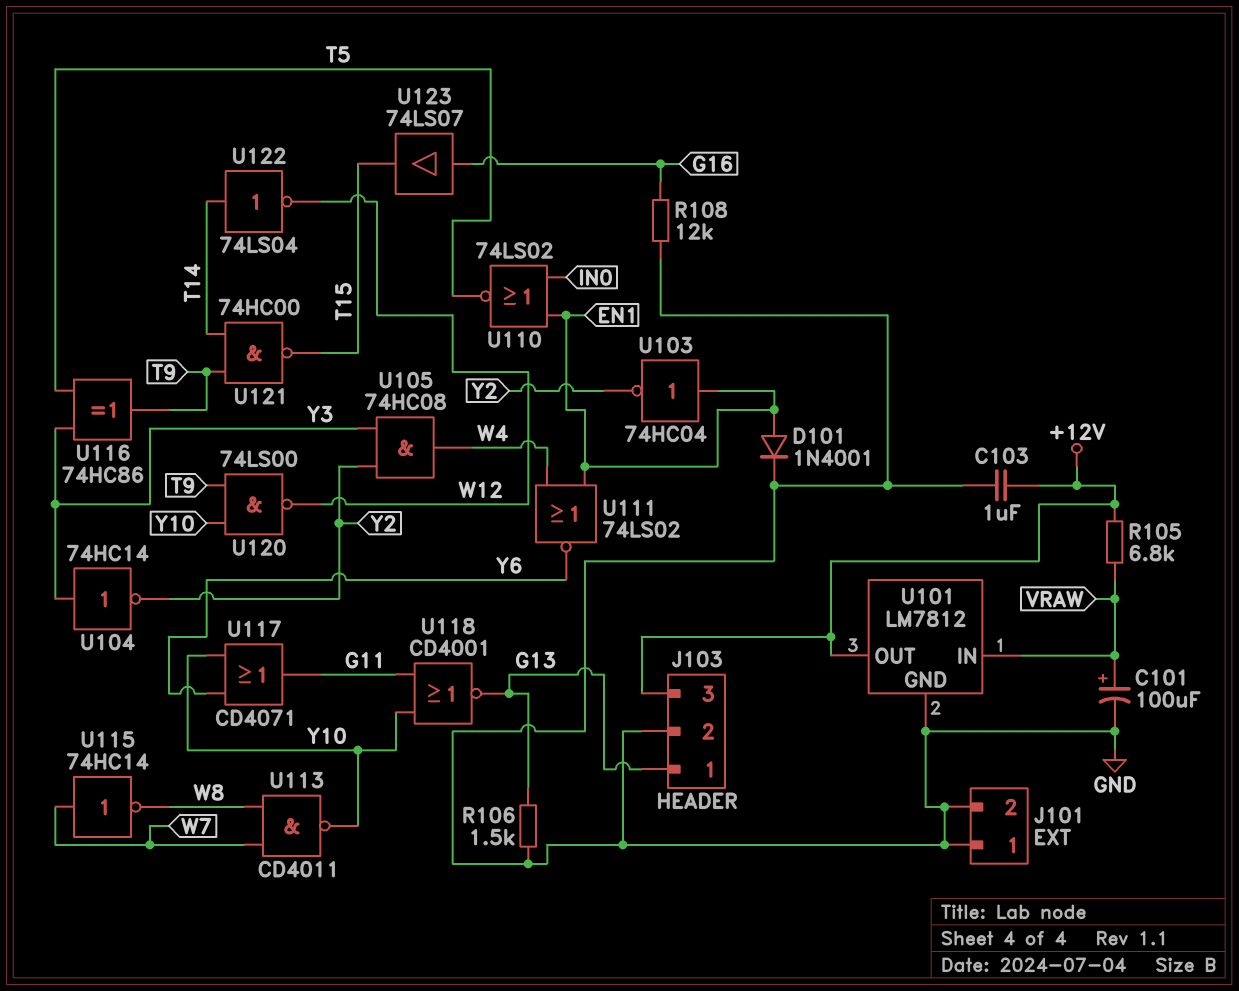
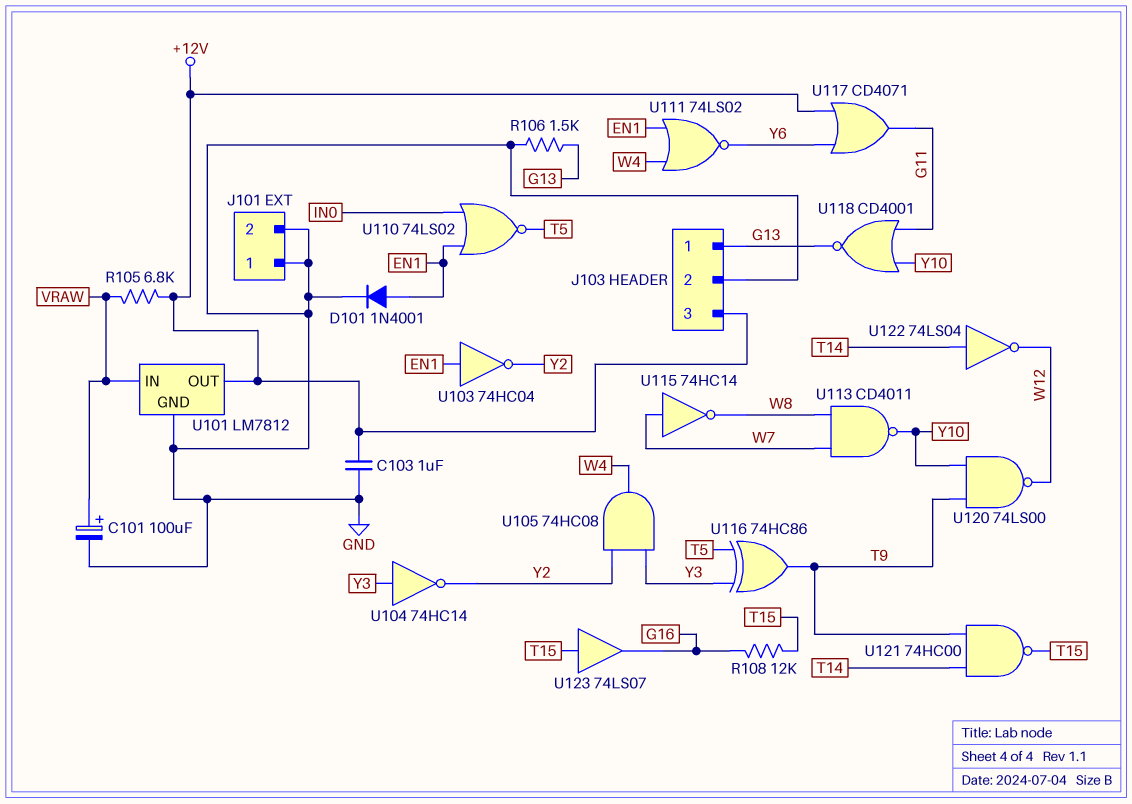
R108: 12k (G16, GND) -> 12k (G16, T15)
U117: OR CD4071 (in Y6, in Y10, out G11) -> OR CD4071 (in +12V, in Y6, out G11)
U123: buffer 74LS07 (in G16, out T15) -> buffer 74LS07 (in T15, out G16)

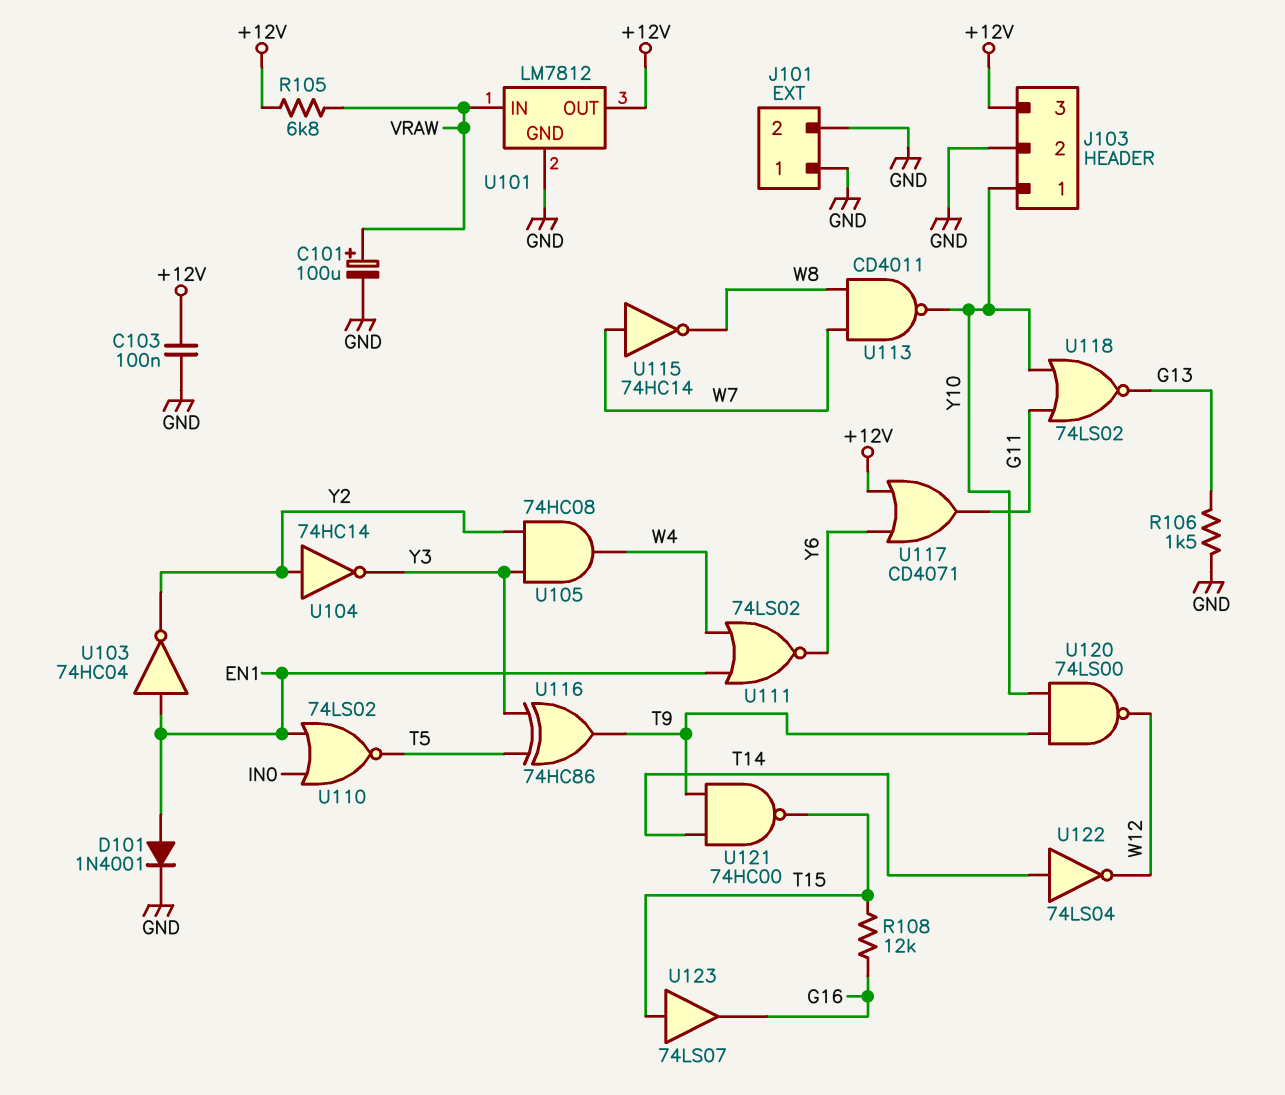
C103: 1uF (+12V, GND) -> 100nF (+12V, GND)
J103 pin 1: G13 -> Y10
U104: NOT 74HC14 (in Y3, out Y2) -> NOT 74HC14 (in Y2, out Y3)
U118: NOR CD4001 (in G11, in Y10, out G13) -> NOR 74LS02 (in G11, in Y10, out G13)

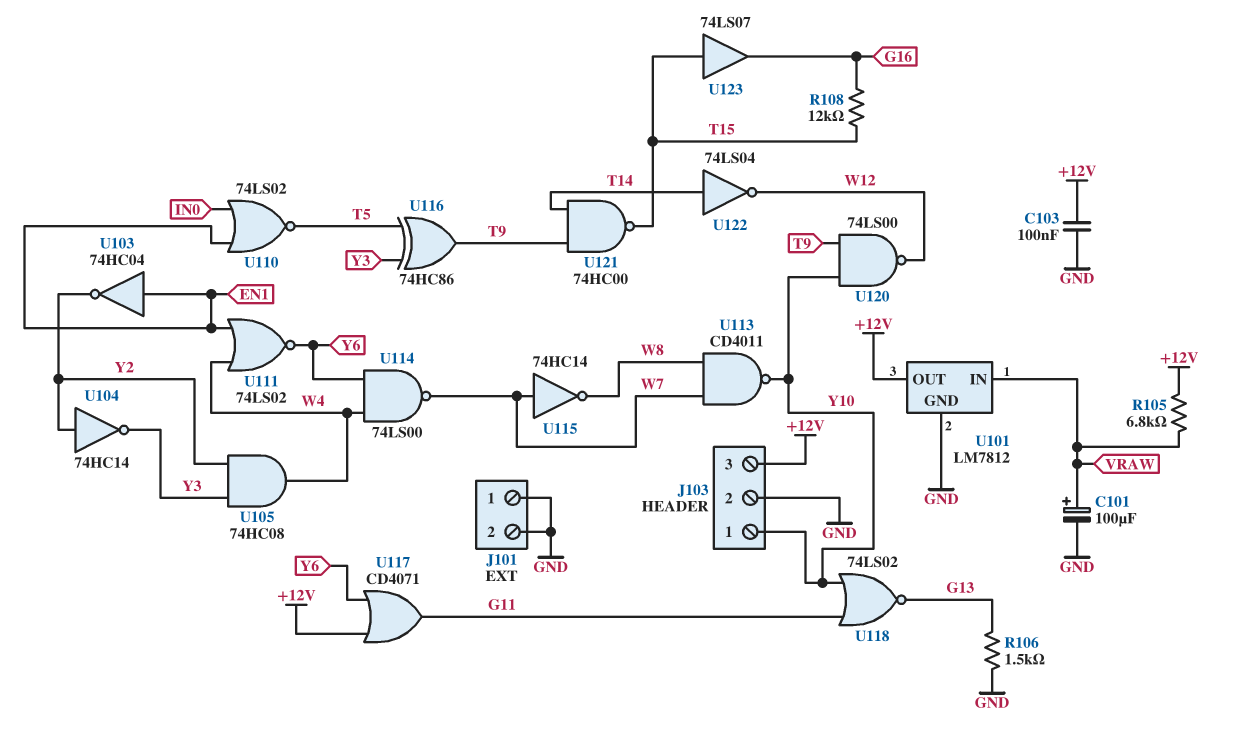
D101: diode 1N4001 (A EN1, K GND) -> none
U114: none -> NAND 74LS00 (in W4, in Y6, out W7)

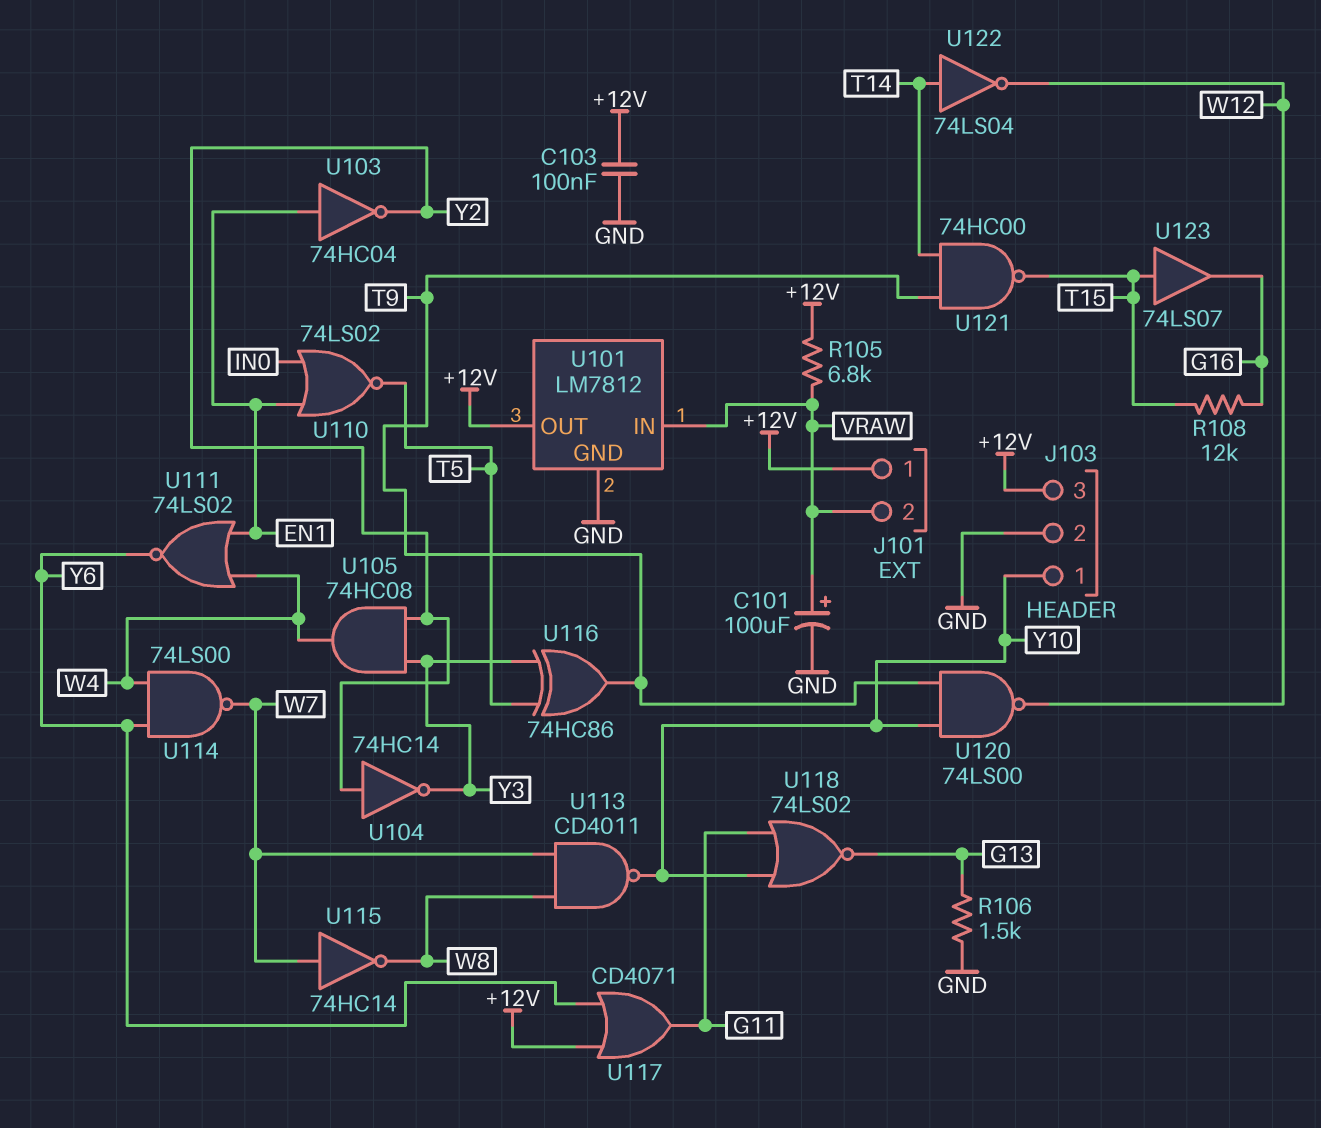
J101 pin 1: GND -> +12V
J101 pin 2: GND -> VRAW

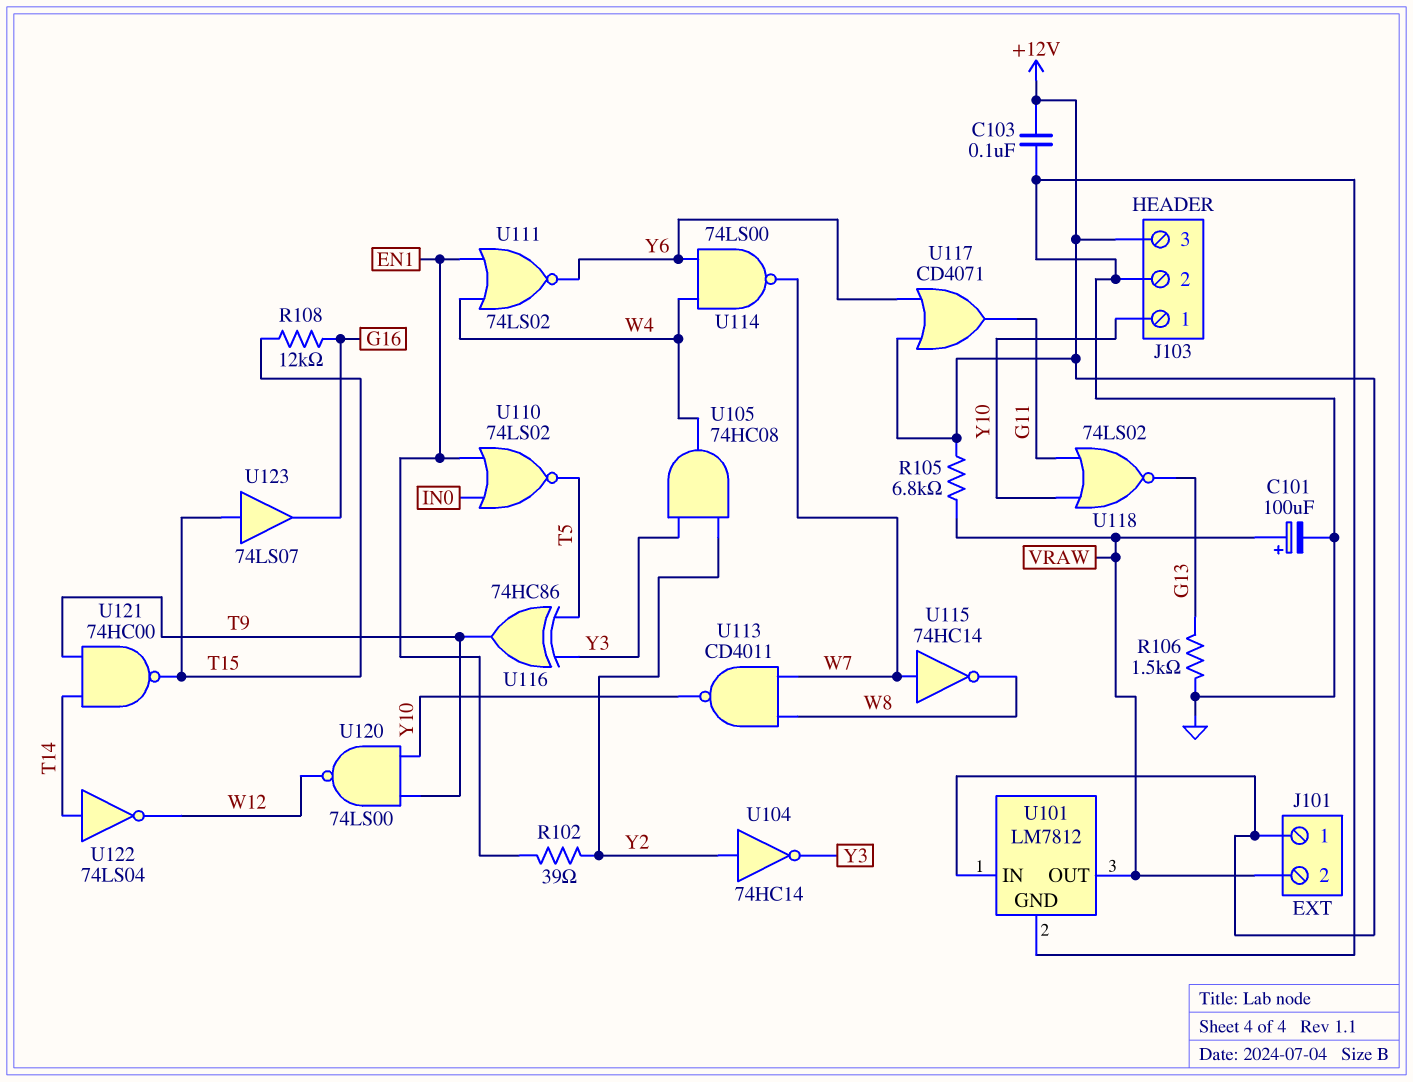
R102: none -> 39 (EN1, Y2)
U101 pin IN: VRAW -> +12V
U101 pin OUT: +12V -> VRAW
U103: NOT 74HC04 (in EN1, out Y2) -> none

